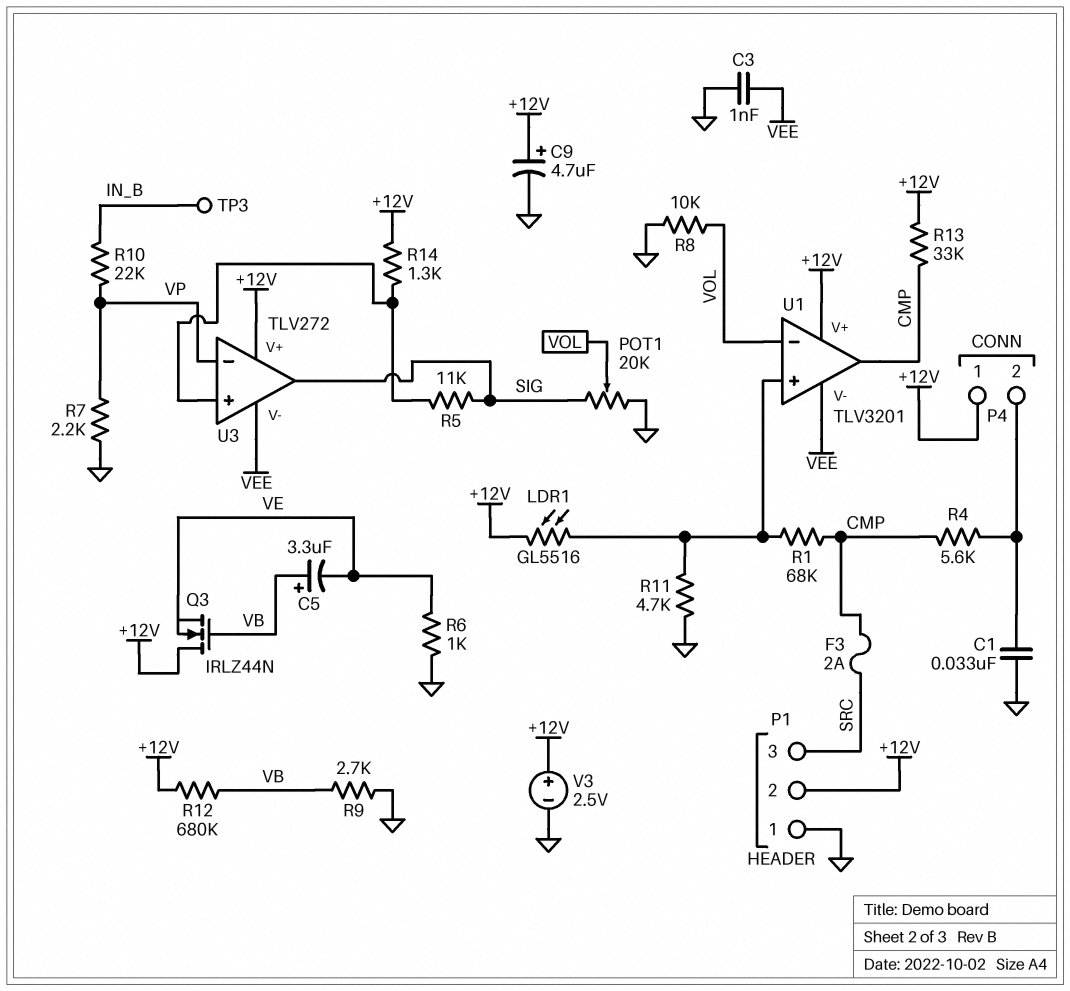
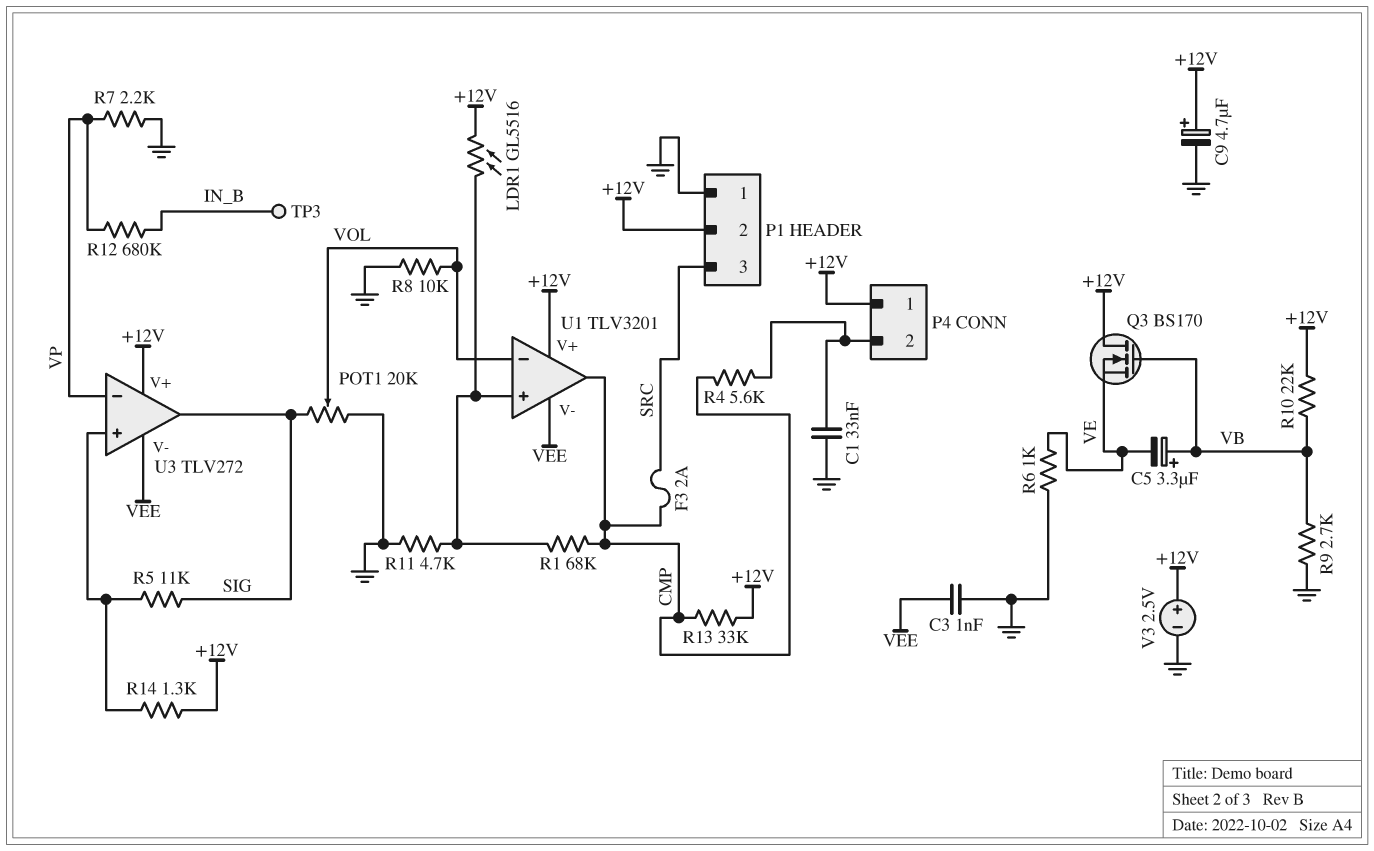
Q3: NMOS IRLZ44N (G VB, D +12V, S VE) -> NMOS BS170 (G VB, D +12V, S VE)
R10: 22k (IN_B, VP) -> 22k (+12V, VB)
R12: 680k (+12V, VB) -> 680k (IN_B, VP)

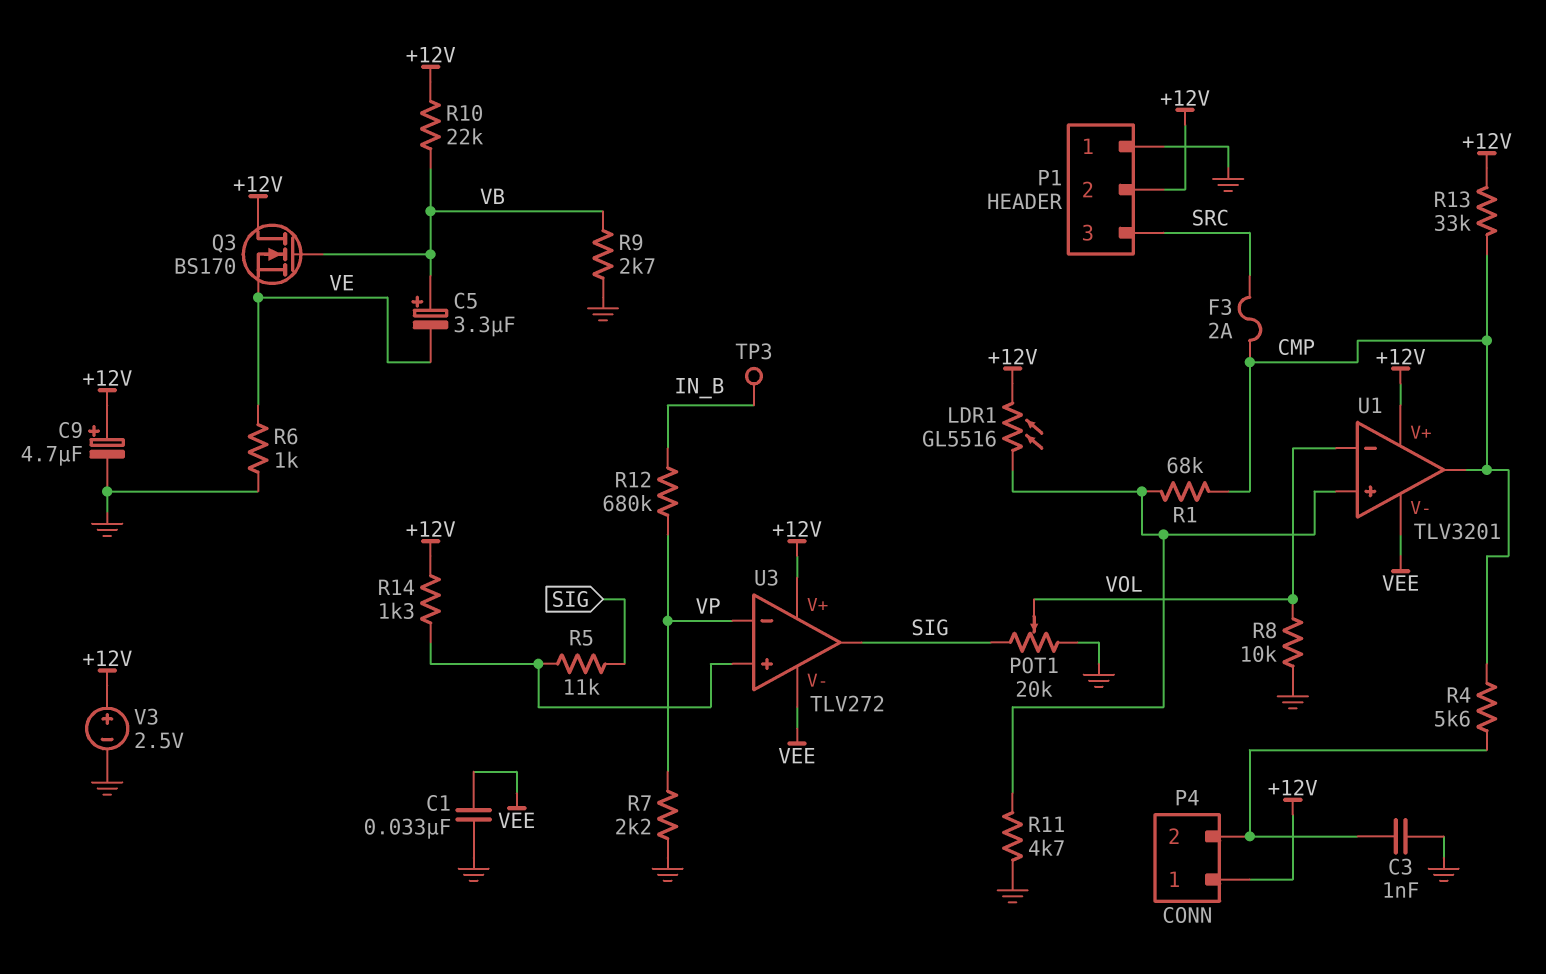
C1: 33nF (GND, P4/2) -> 33nF (GND, VEE)
C3: 1nF (GND, VEE) -> 1nF (GND, P4/2)

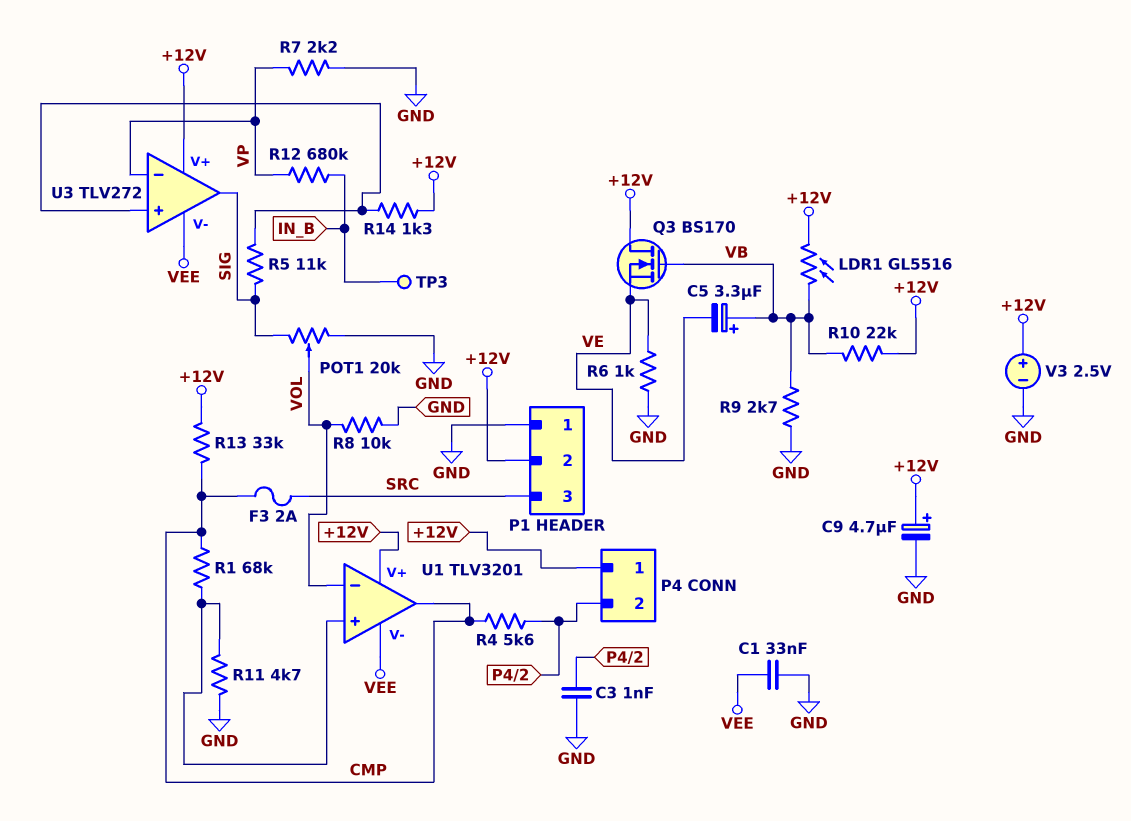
LDR1: GL5516 (+12V, U1/in+) -> GL5516 (+12V, VB)

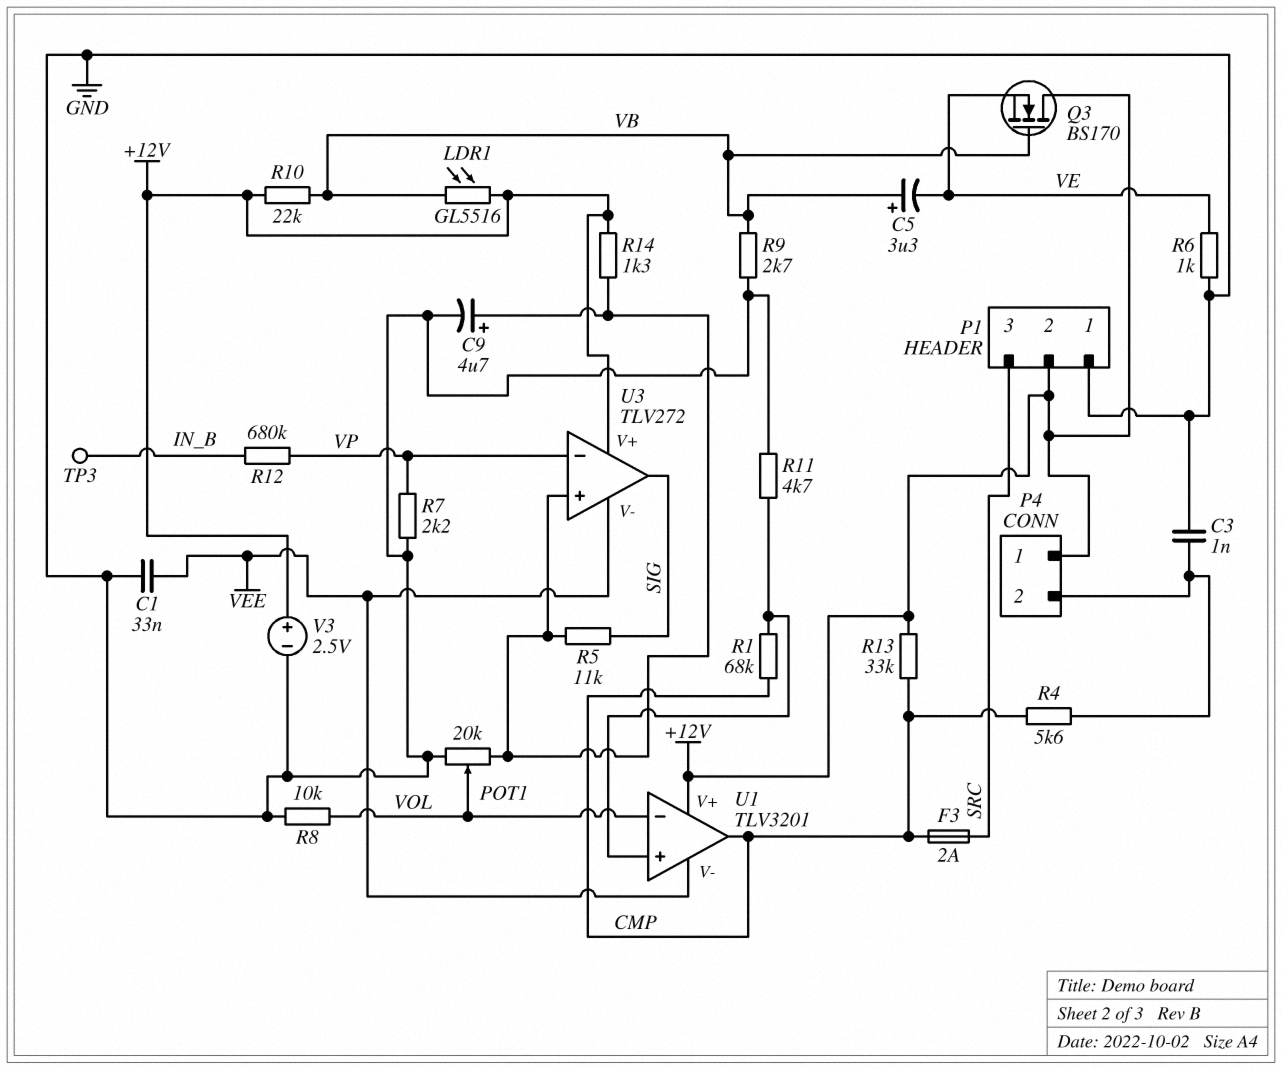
C9: 4.7uF (plus +12V, minus GND) -> 4.7uF (plus U3/in+, minus GND)
POT1: 20k (GND, SIG, wiper VOL) -> 20k (GND, U3/in+, wiper VOL)

